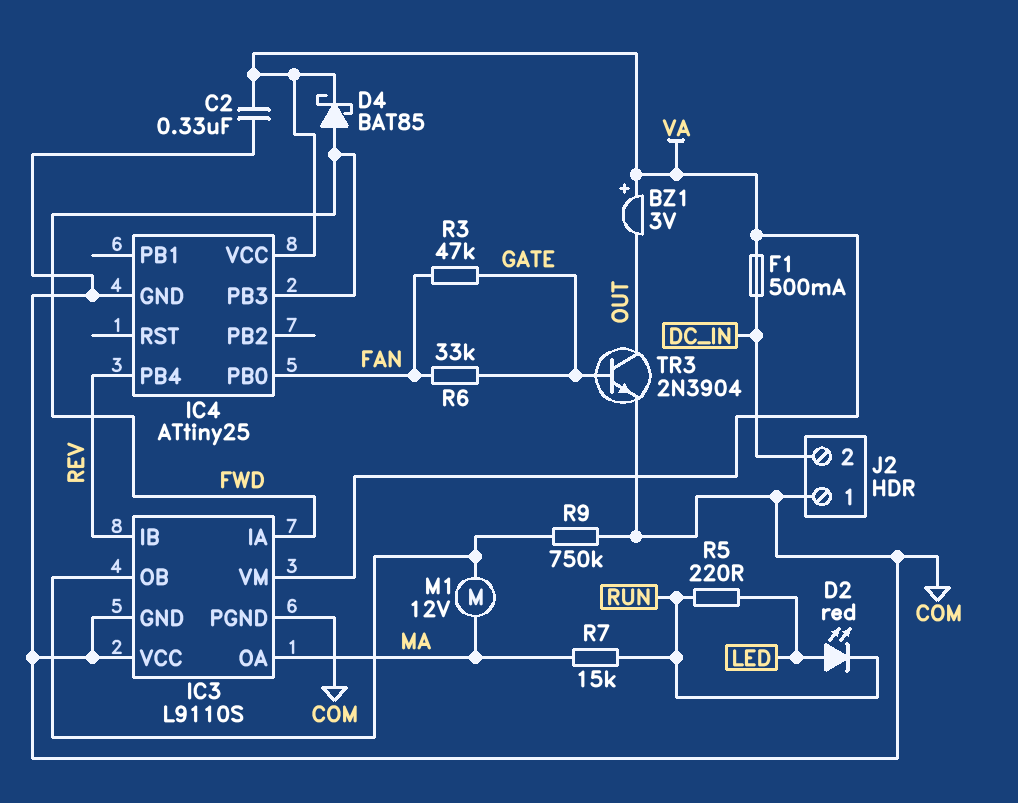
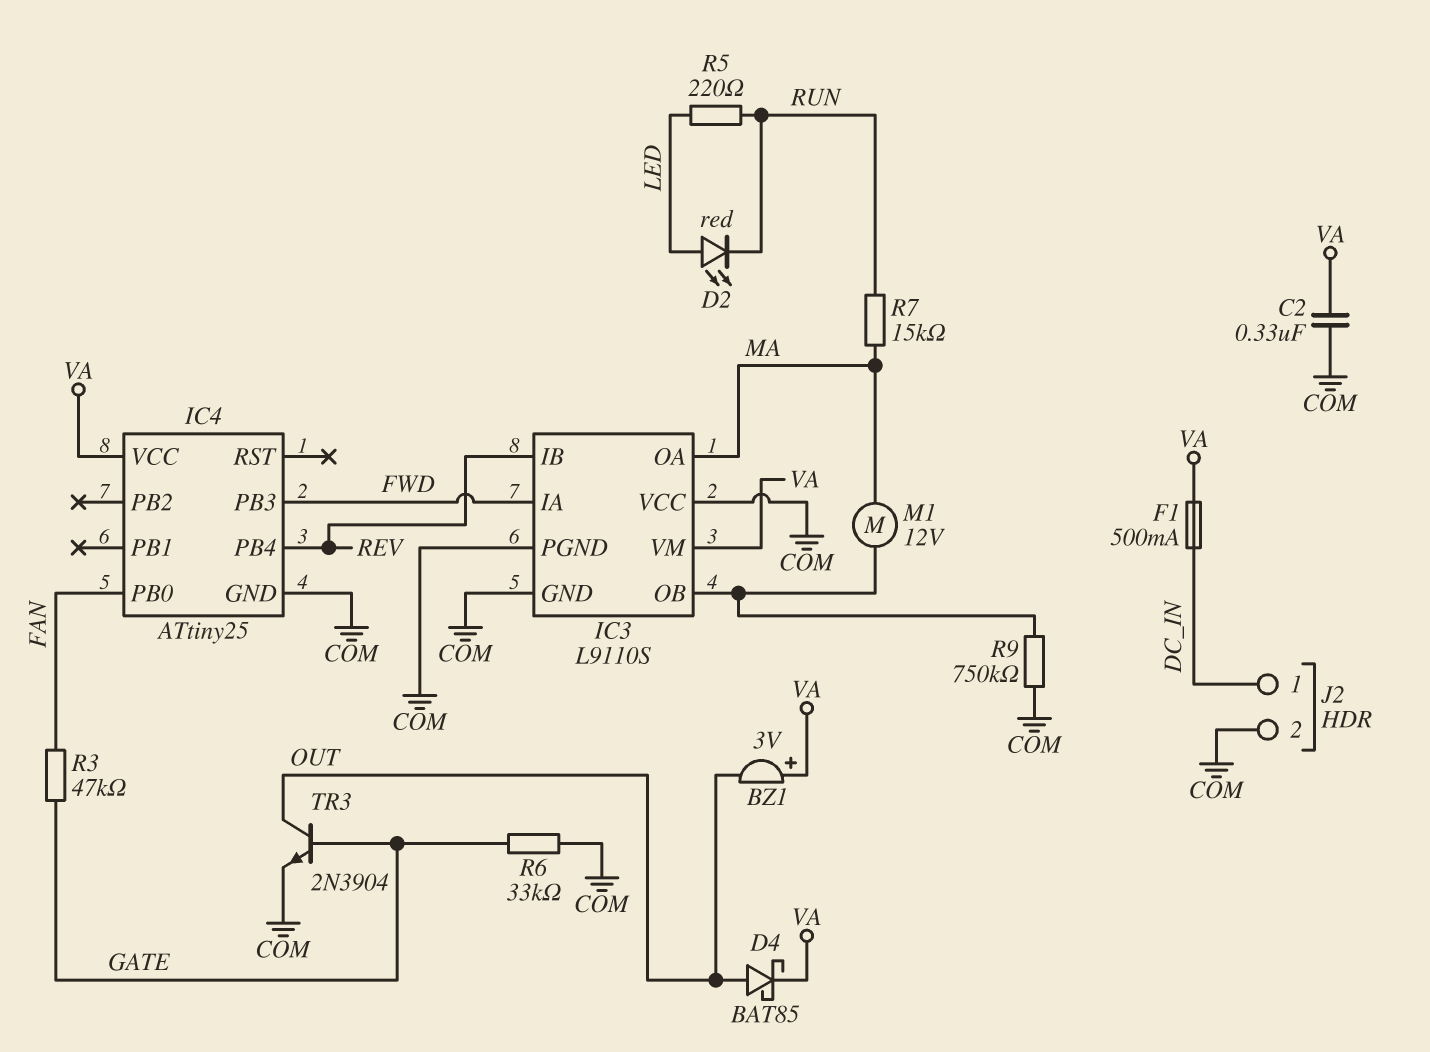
D4: schottky BAT85 (A FWD, K VA) -> schottky BAT85 (A OUT, K VA)
J2 pin 1: COM -> DC_IN
J2 pin 2: DC_IN -> COM
R6: 33k (FAN, GATE) -> 33k (COM, GATE)

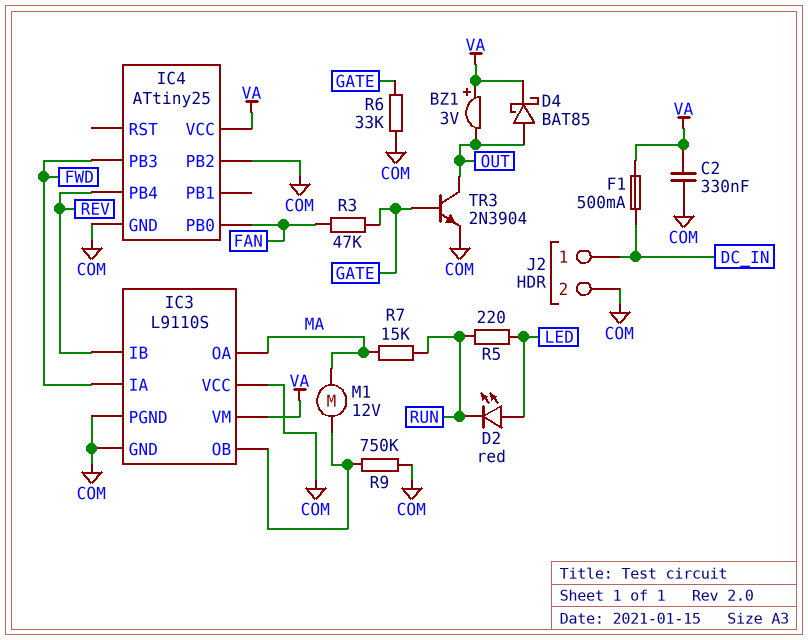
IC4 pin PB2: none -> COM

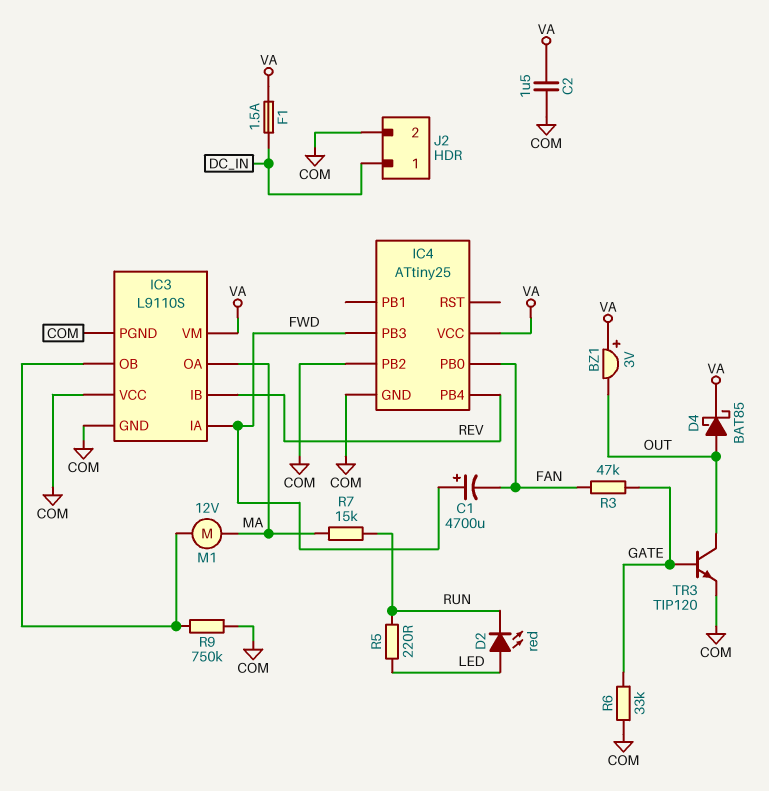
C1: none -> 4700uF (plus FWD, minus FAN)
C2: 330nF (COM, VA) -> 1.5uF (COM, VA)
F1: 500mA (DC_IN, VA) -> 1.5A (DC_IN, VA)
TR3: NPN 2N3904 (B GATE, C OUT, E COM) -> NPN TIP120 (B GATE, C OUT, E COM)

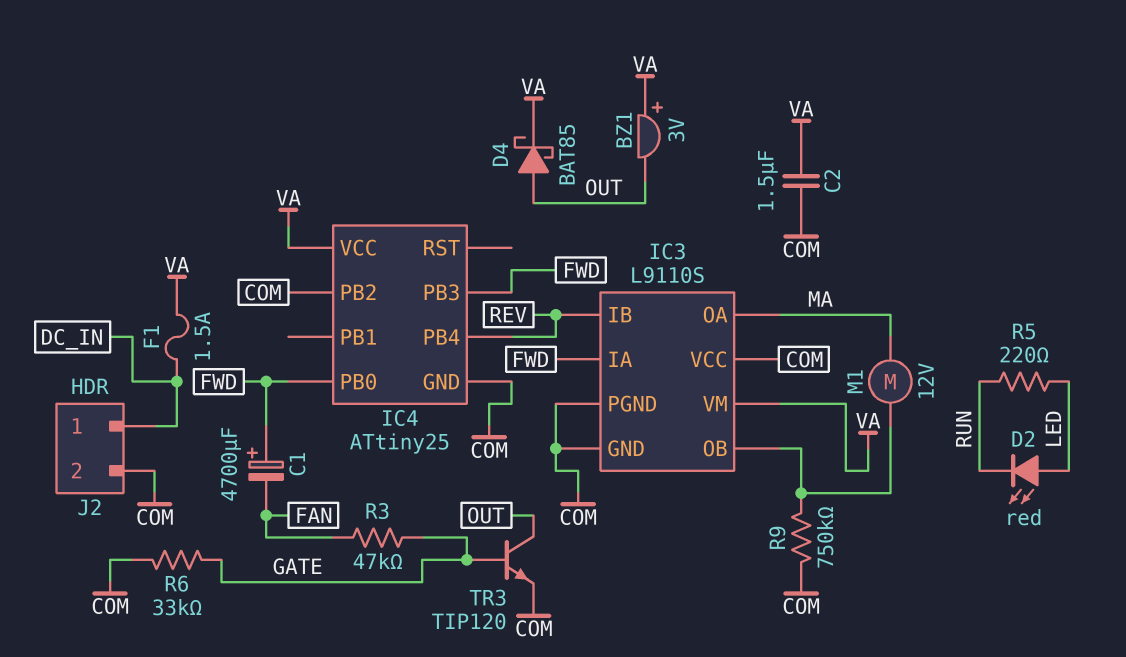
IC4 pin PB0: FAN -> FWD
R7: 15k (MA, RUN) -> none

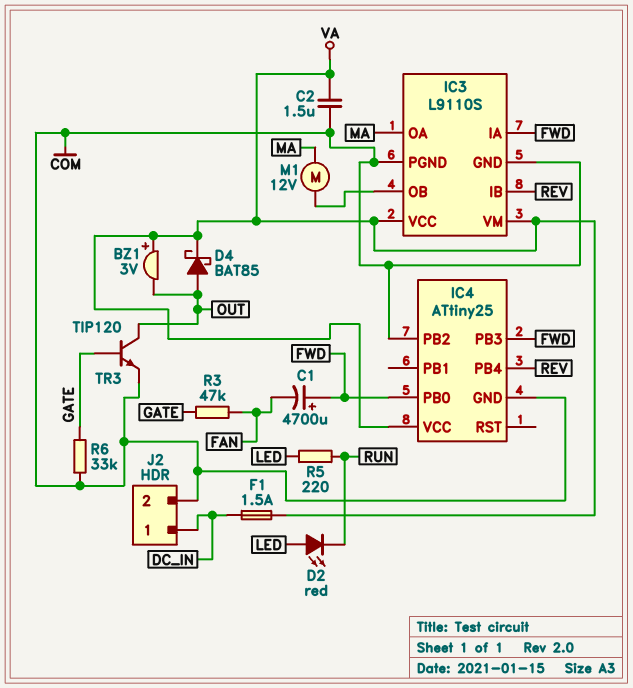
IC3 pin VCC: COM -> VA
R9: 750k (COM, IC3/OB) -> none

